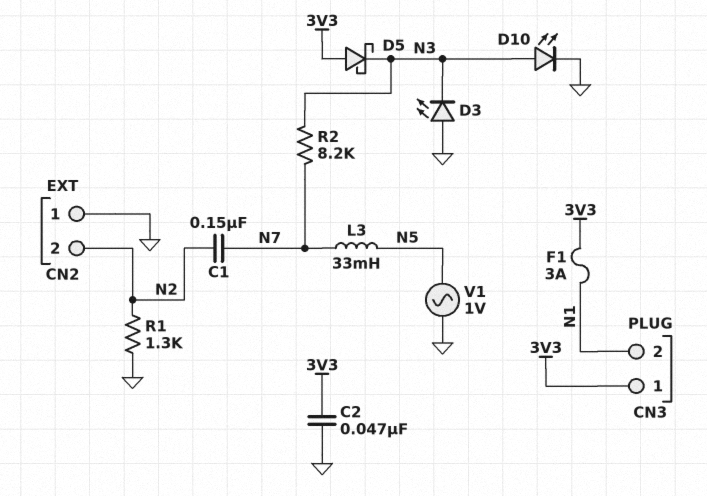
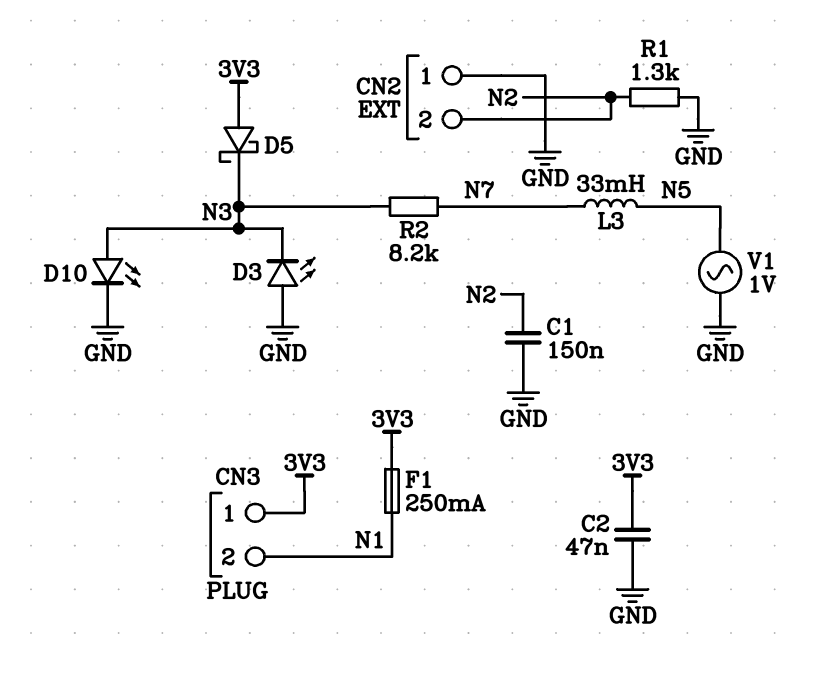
C1: 150nF (N2, N7) -> 150nF (GND, N2)
F1: 3A (3V3, N1) -> 250mA (3V3, N1)

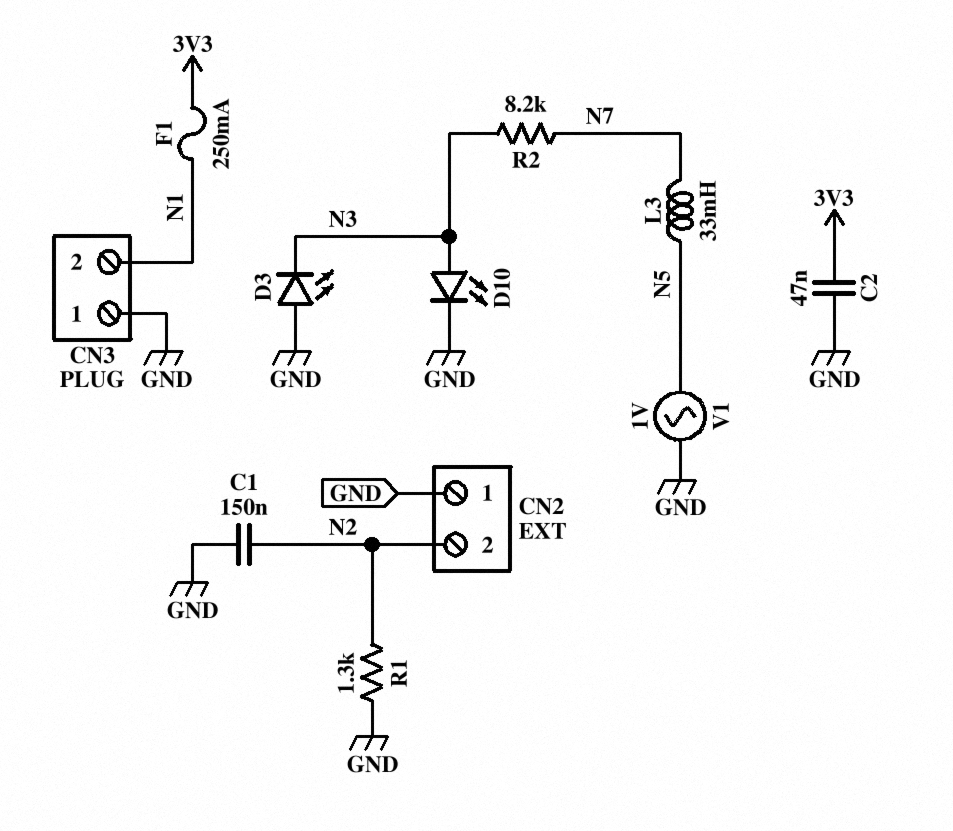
CN3 pin 1: 3V3 -> GND
D5: schottky (A 3V3, K N3) -> none

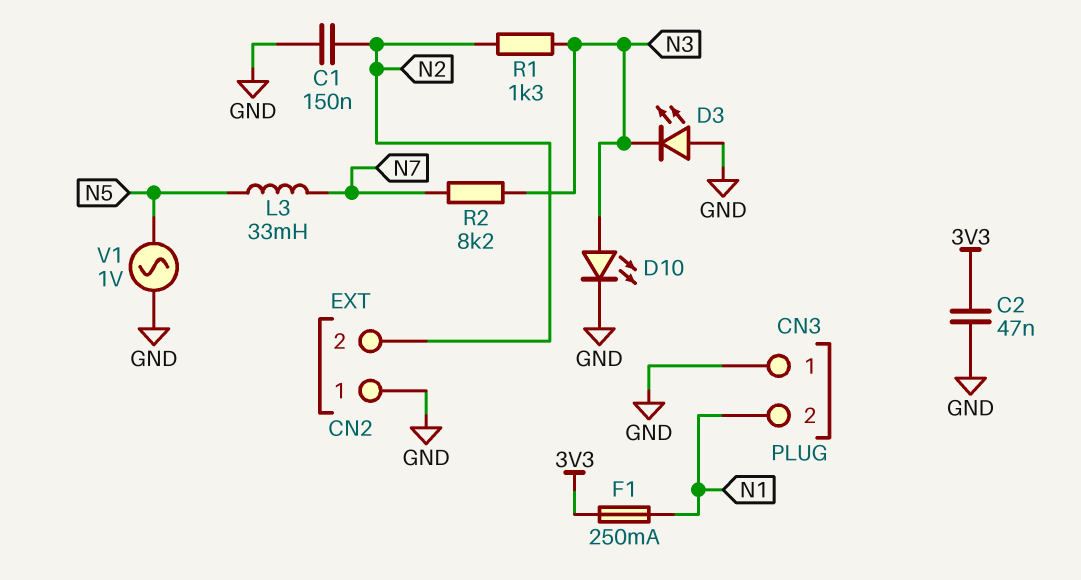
R1: 1.3k (GND, N2) -> 1.3k (N2, N3)

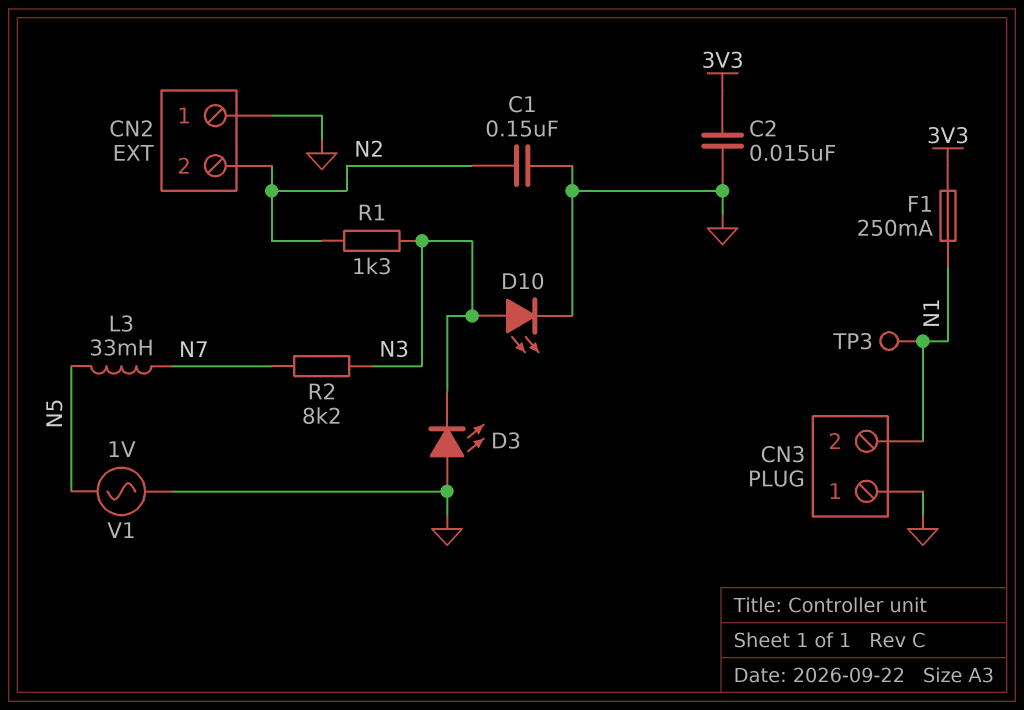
C2: 47nF (3V3, GND) -> 15nF (3V3, GND)
TP3: none -> test point (N1)

